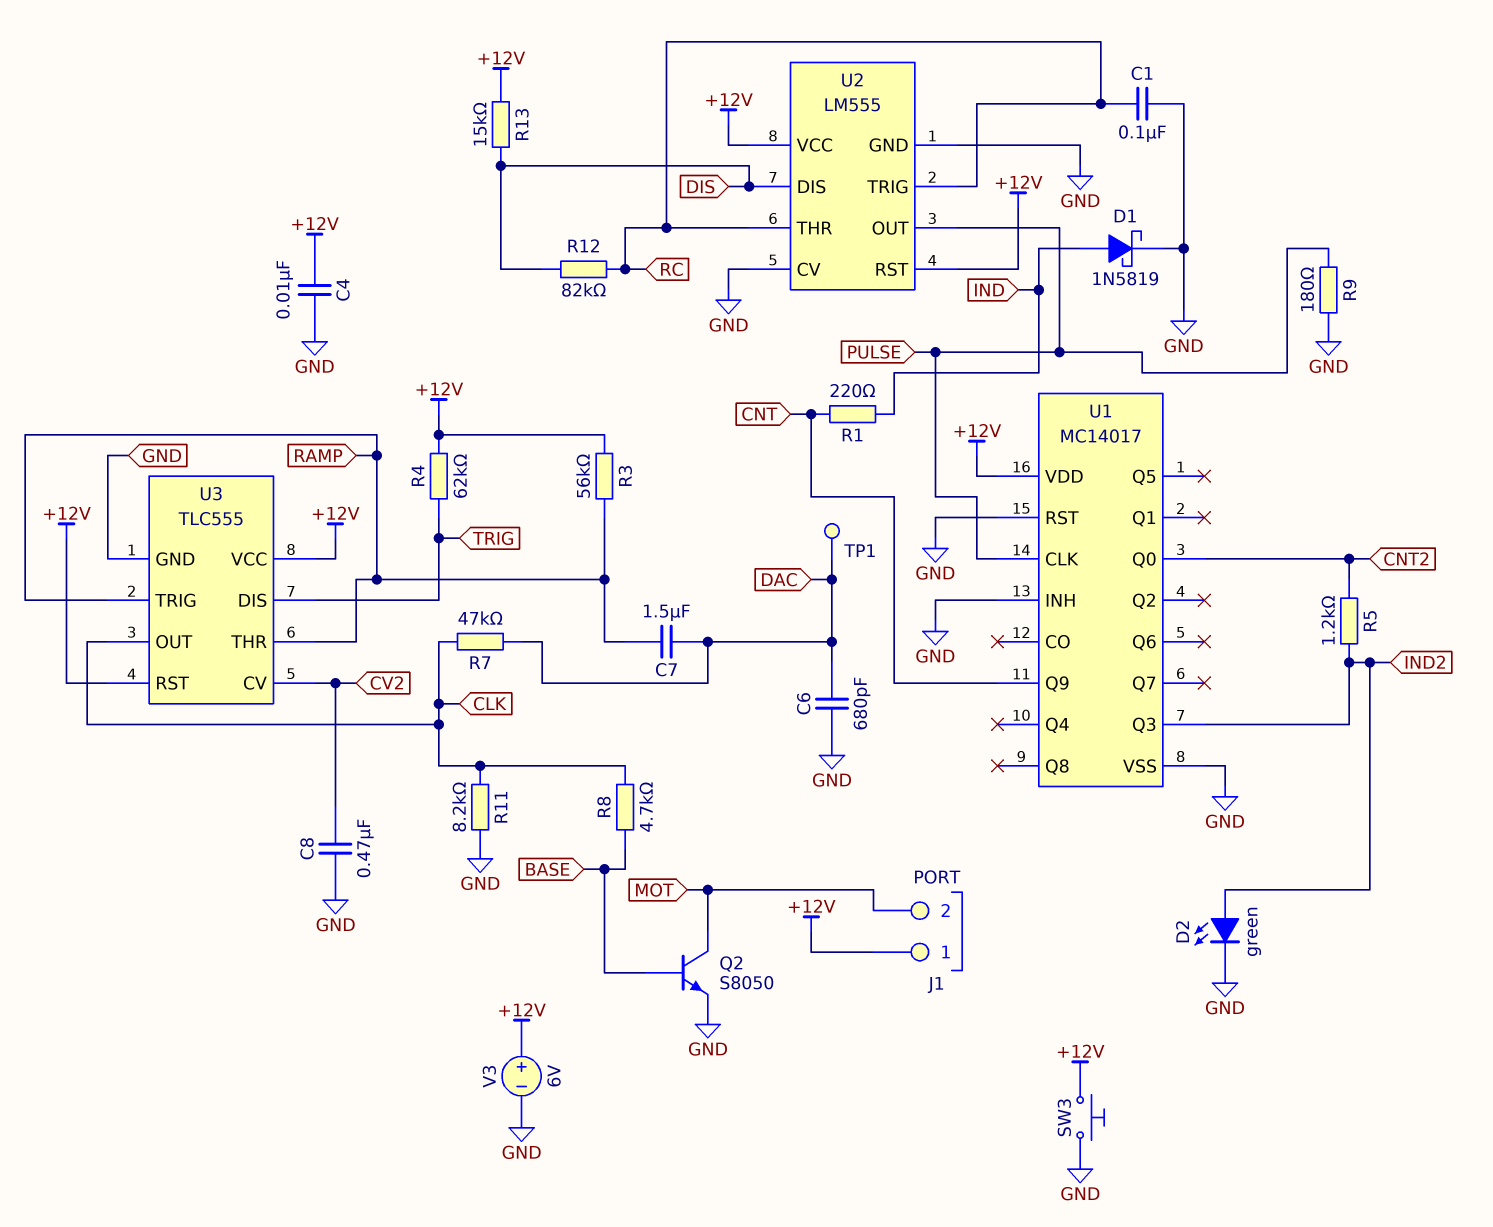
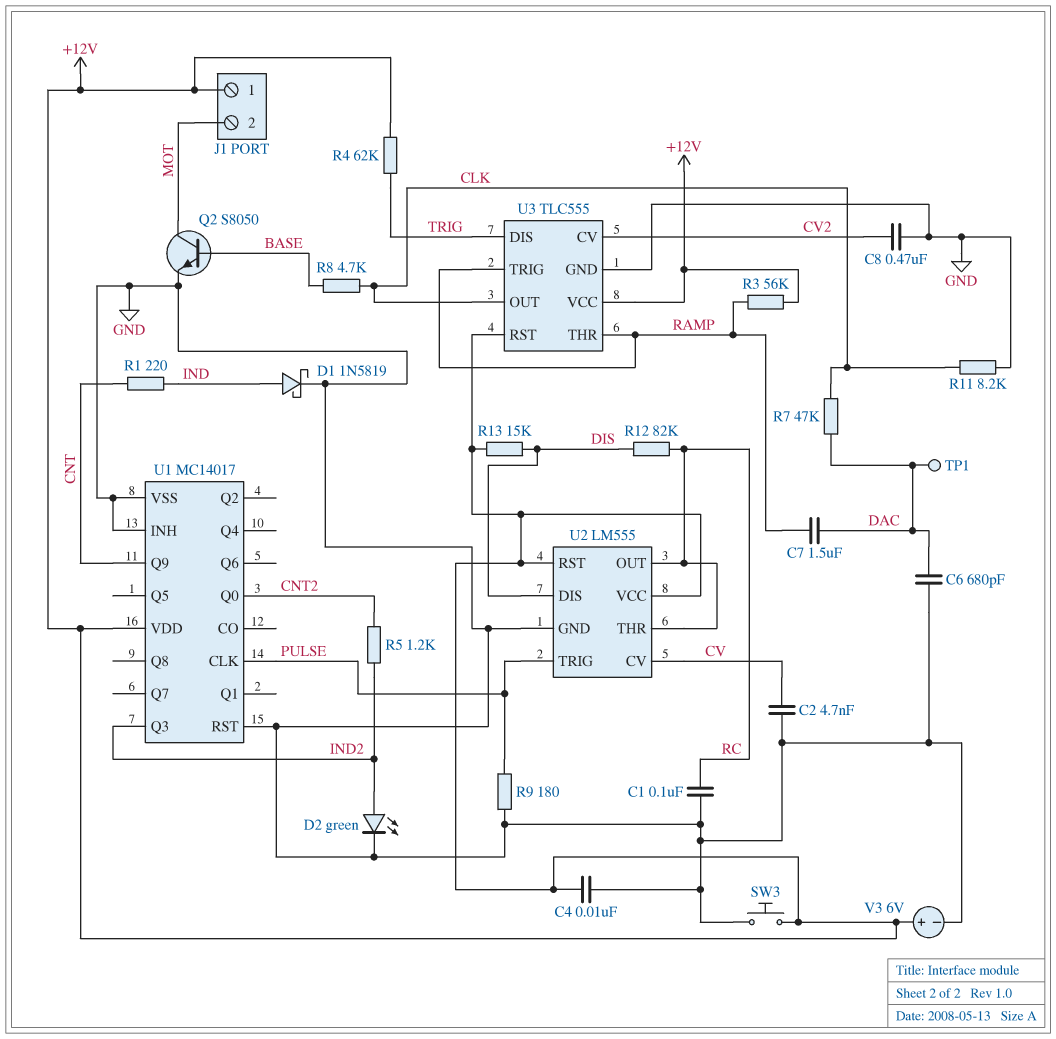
C2: none -> 4.7nF (CV, GND)
U2 pin CV: GND -> CV
U2 pin OUT: PULSE -> RC
U2 pin TRIG: RC -> PULSE

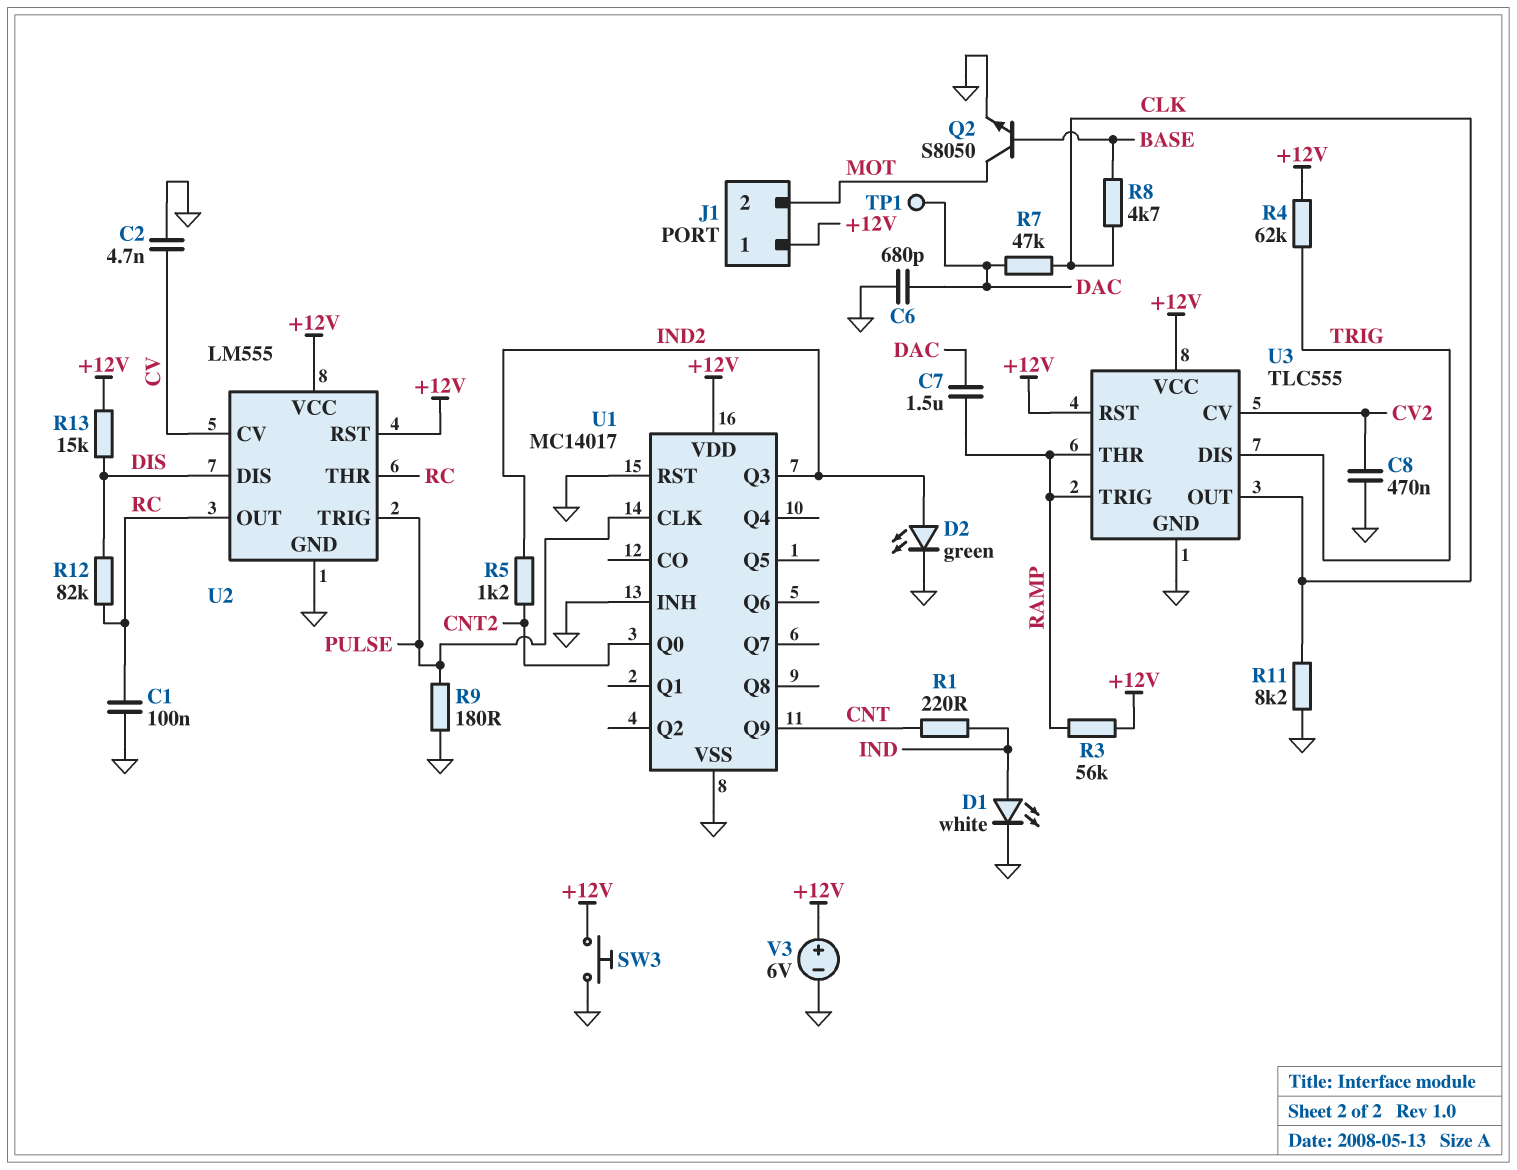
C4: 10nF (+12V, GND) -> none
D1: schottky 1N5819 (A IND, K GND) -> LED white (A IND, K GND)

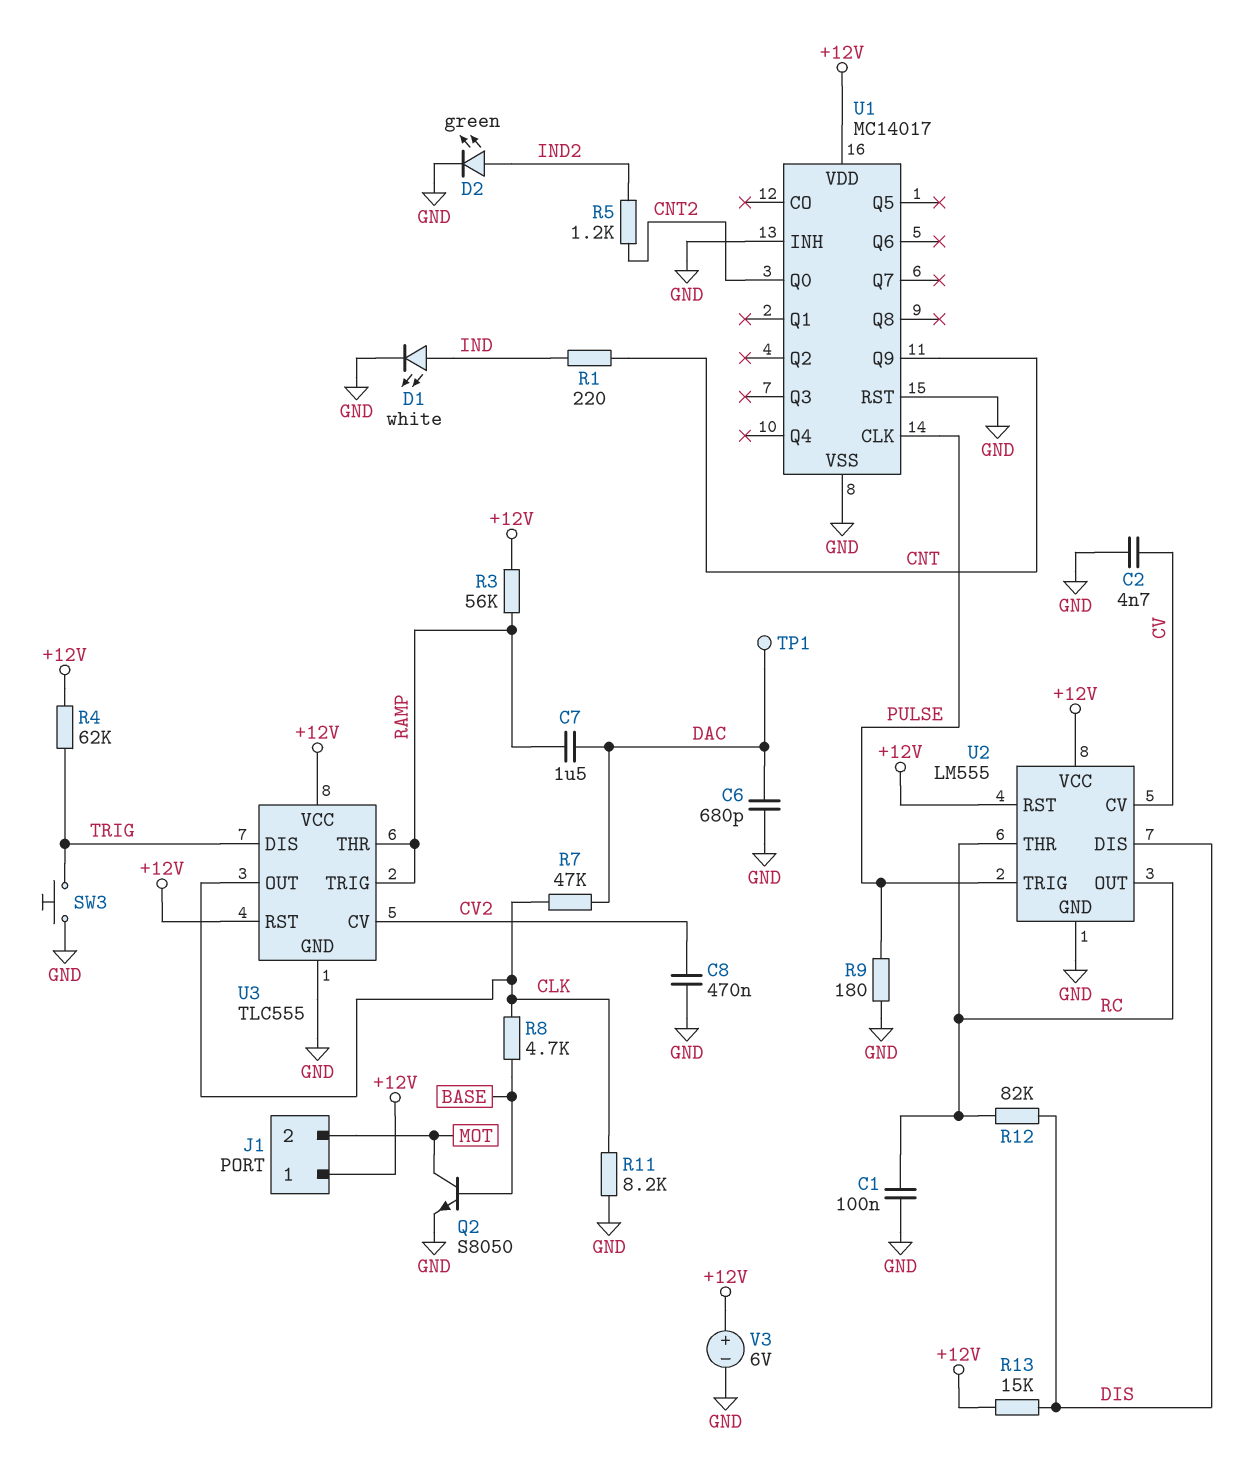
SW3: button (+12V, GND) -> button (GND, TRIG)
U1 pin Q3: IND2 -> none

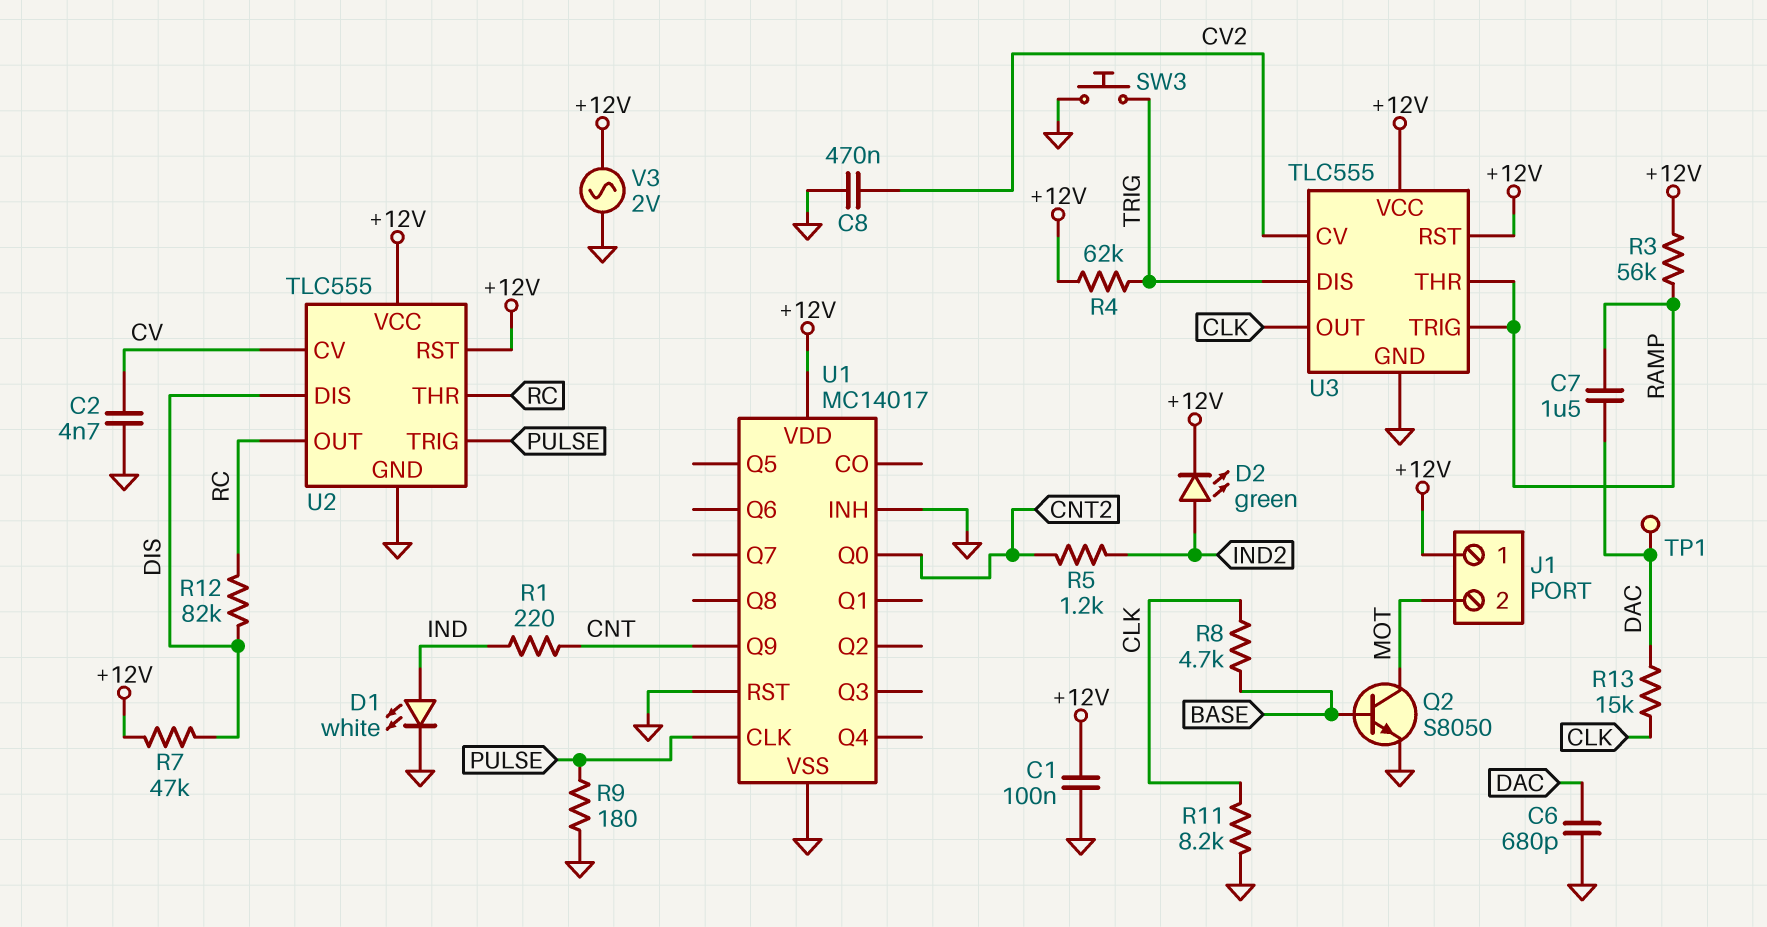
C1: 100nF (GND, RC) -> 100nF (+12V, GND)
D2: LED green (A IND2, K GND) -> LED green (A IND2, K +12V)
R7: 47k (CLK, DAC) -> 47k (+12V, DIS)
R13: 15k (+12V, DIS) -> 15k (CLK, DAC)
U2: LM555 -> TLC555
V3: 6V (plus +12V, minus GND) -> AC 2V (+12V, GND)

